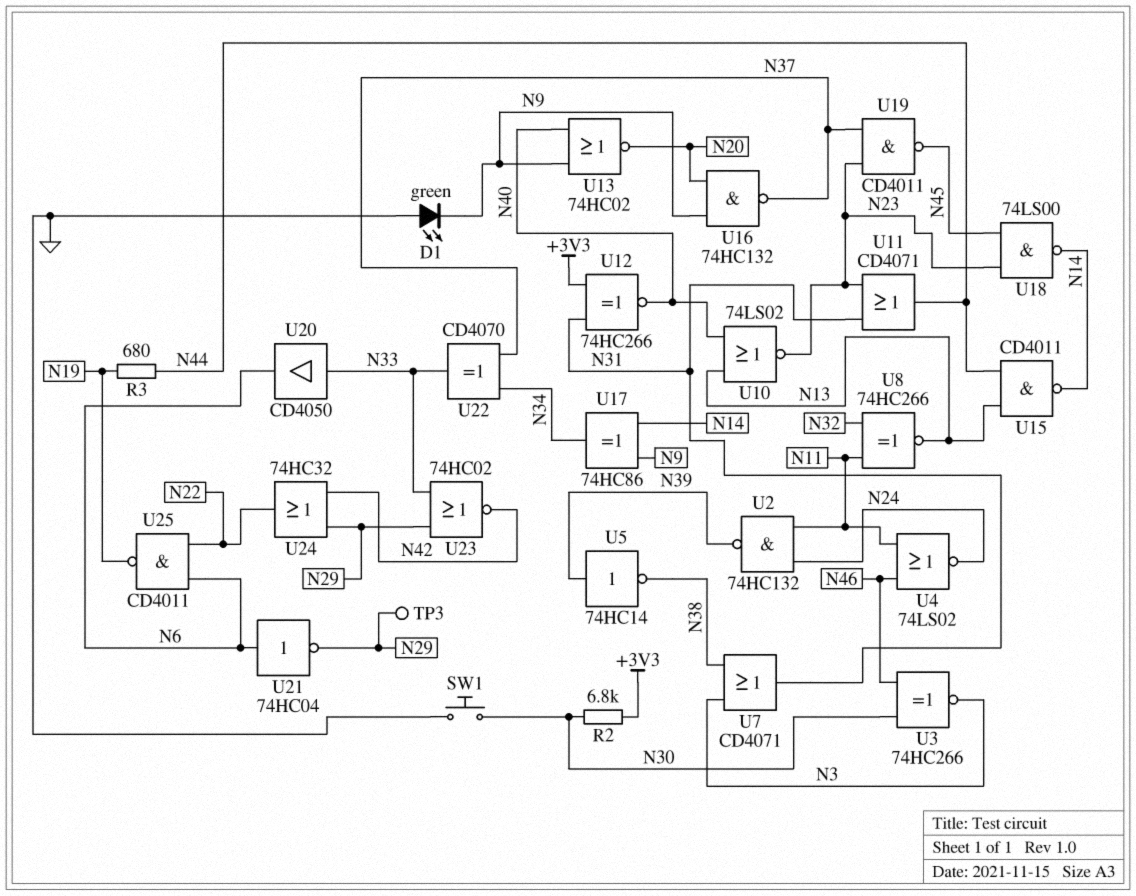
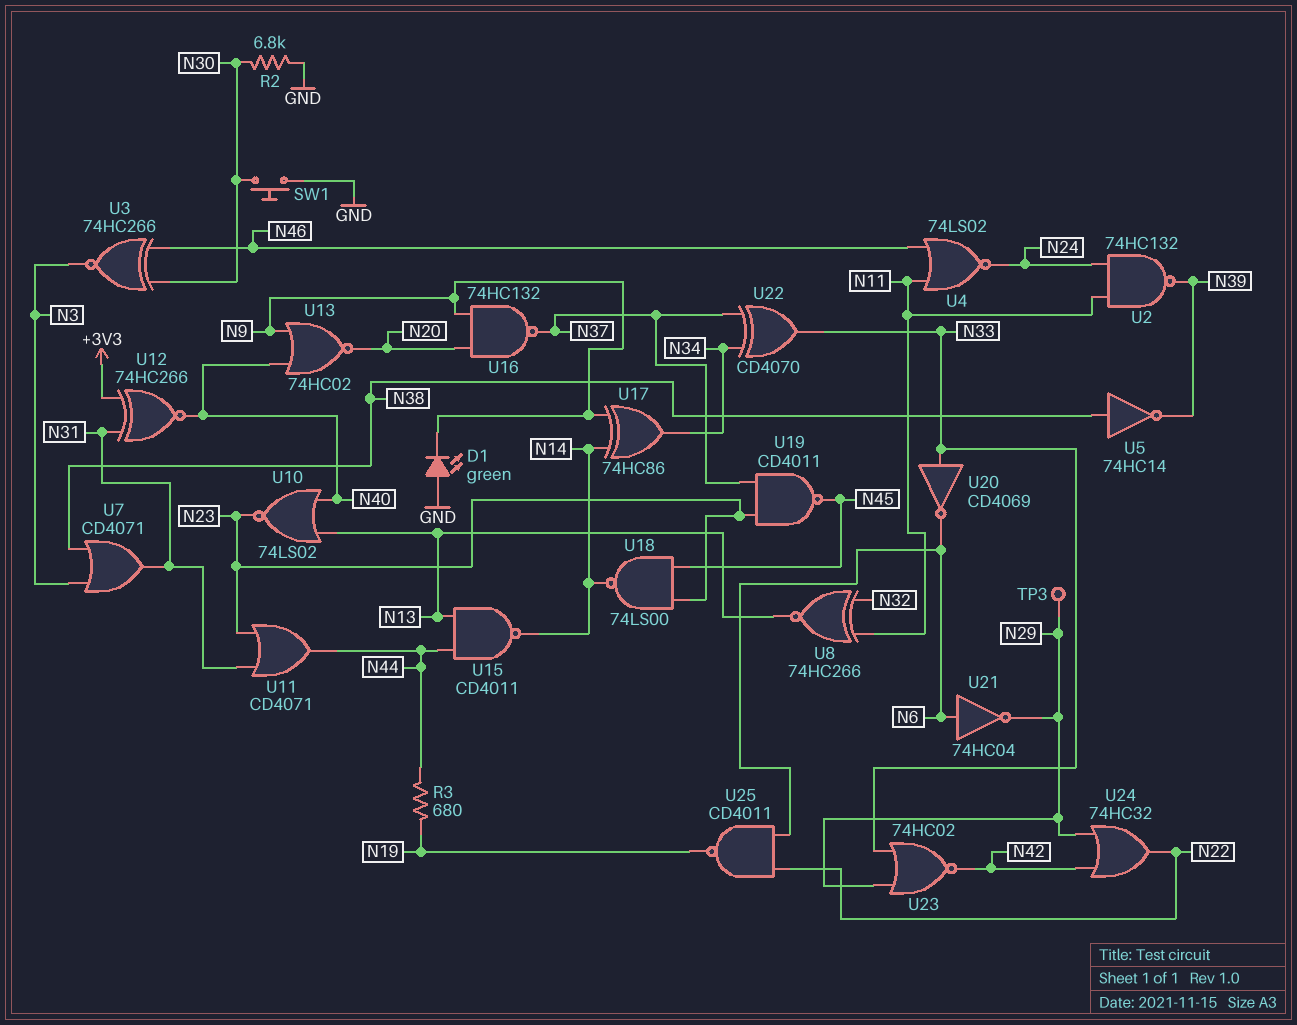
R2: 6.8k (+3V3, N30) -> 6.8k (GND, N30)
U5: NOT 74HC14 (in N39, out N38) -> NOT 74HC14 (in N38, out N39)
U20: buffer CD4050 (in N33, out N6) -> NOT CD4069 (in N33, out N6)

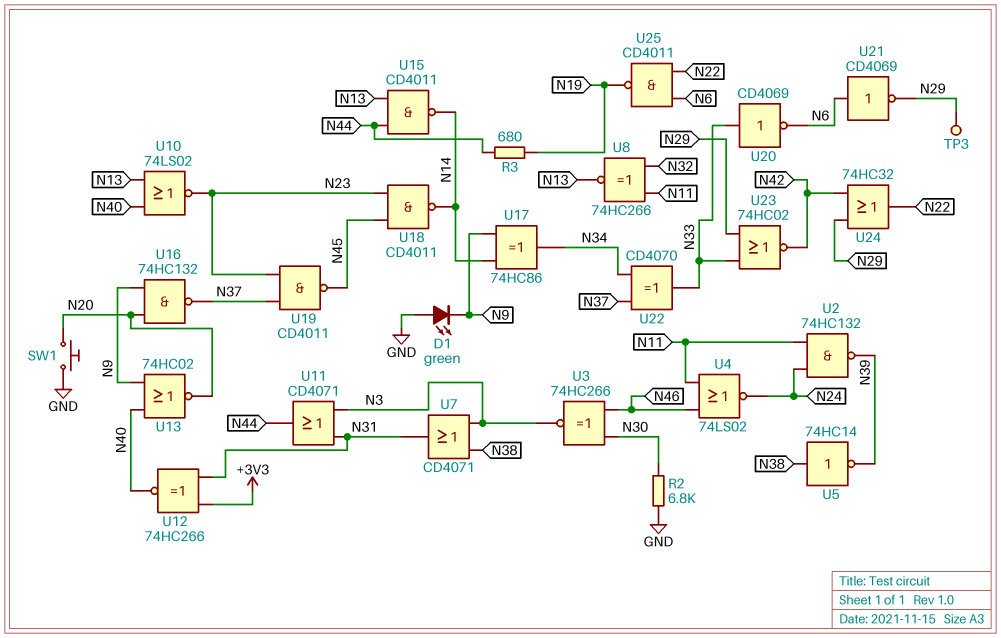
SW1: button (GND, N30) -> button (GND, N20)
U11: OR CD4071 (in N23, in N31, out N44) -> OR CD4071 (in N3, in N31, out N44)
U18: NAND 74LS00 (in N23, in N45, out N14) -> NAND CD4011 (in N23, in N45, out N14)
U21: NOT 74HC04 (in N6, out N29) -> NOT CD4069 (in N6, out N29)

